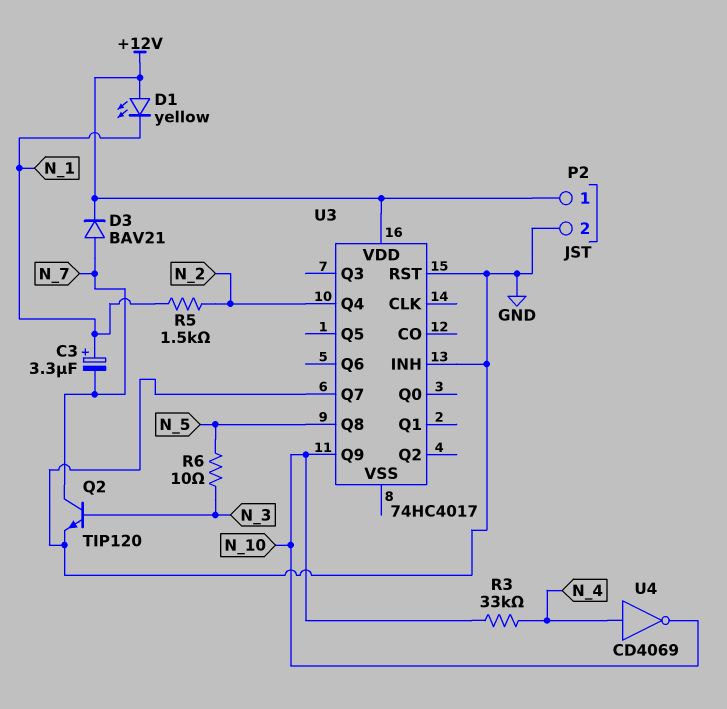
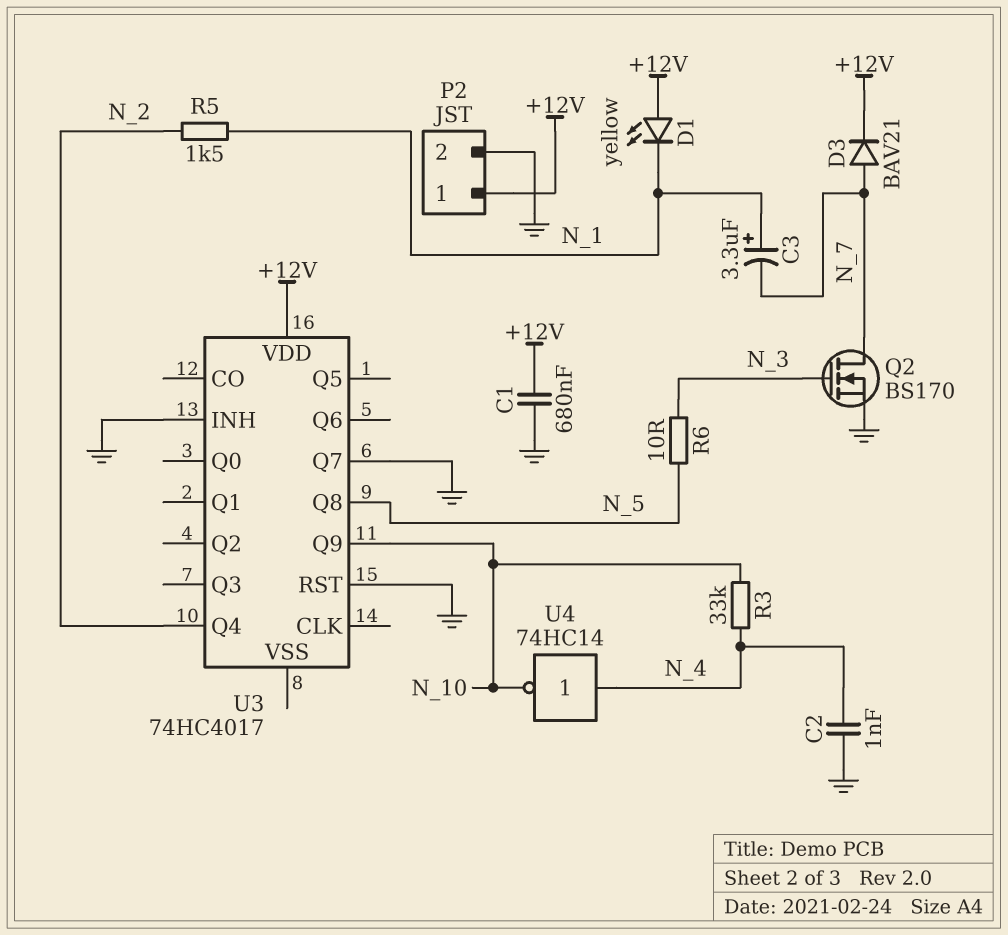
C1: none -> 680nF (+12V, GND)
C2: none -> 1nF (GND, N_4)
Q2: NPN TIP120 (B N_3, C N_7, E GND) -> NMOS BS170 (G N_3, D N_7, S GND)
U4: NOT CD4069 (in N_4, out N_10) -> NOT 74HC14 (in N_4, out N_10)

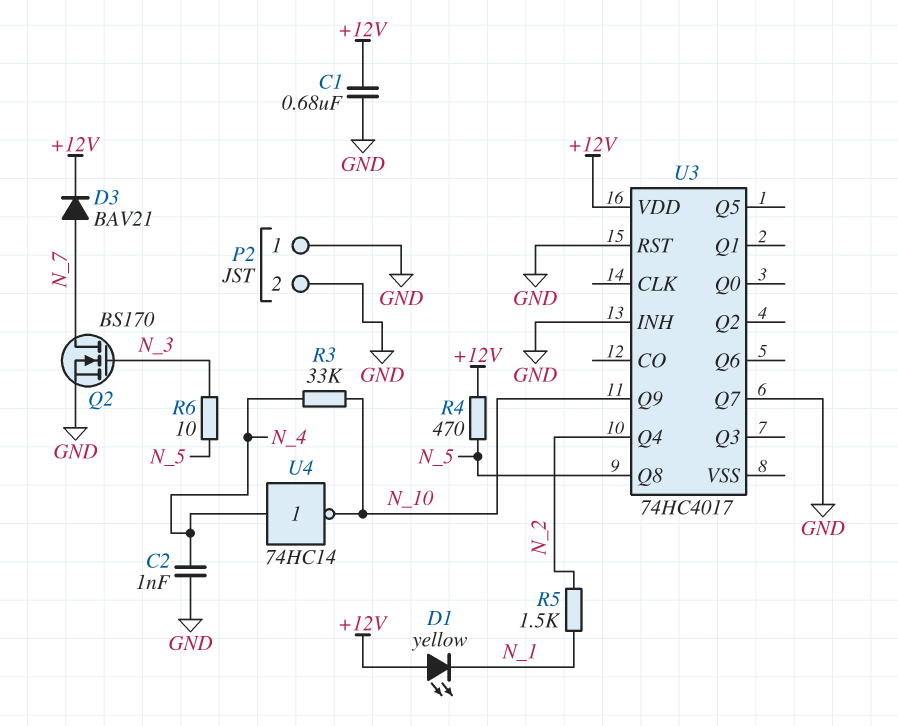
C3: 3.3uF (plus N_1, minus N_7) -> none
P2 pin 1: +12V -> GND
R4: none -> 470 (+12V, N_5)

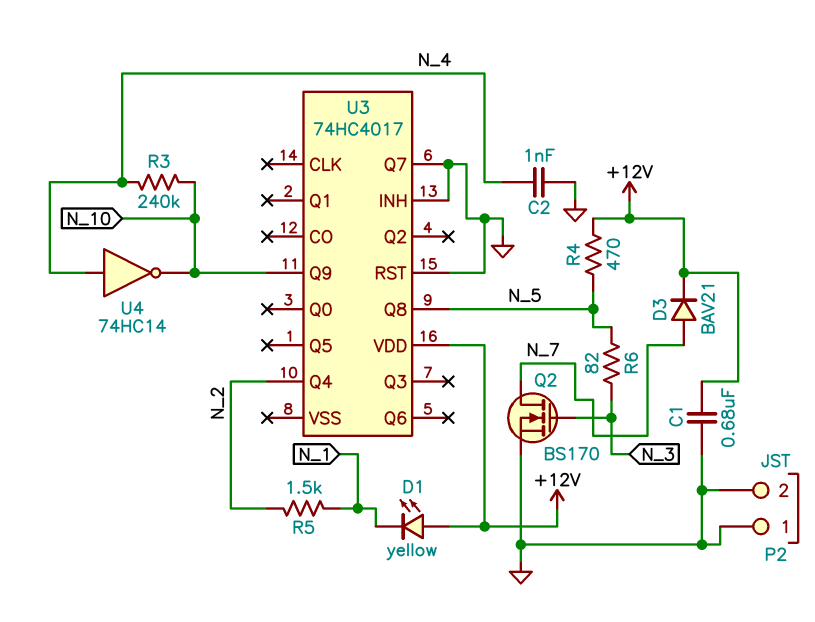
R3: 33k (N_4, N_10) -> 240k (N_4, N_10)
R6: 10 (N_3, N_5) -> 82 (N_3, N_5)

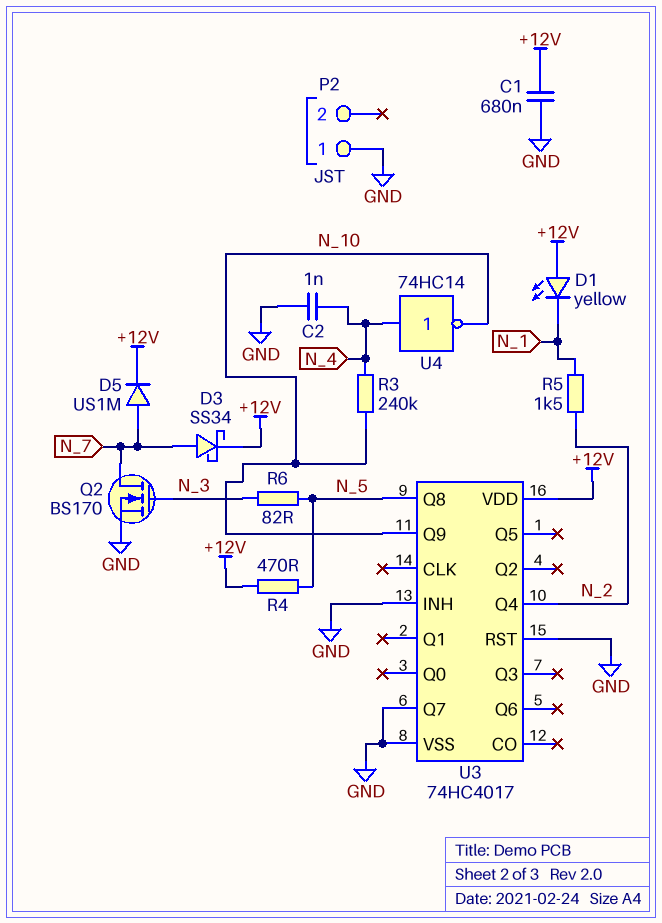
D3: diode BAV21 (A N_7, K +12V) -> schottky SS34 (A N_7, K +12V)
D5: none -> diode US1M (A N_7, K +12V)
P2 pin 2: GND -> none
U3 pin VSS: none -> GND

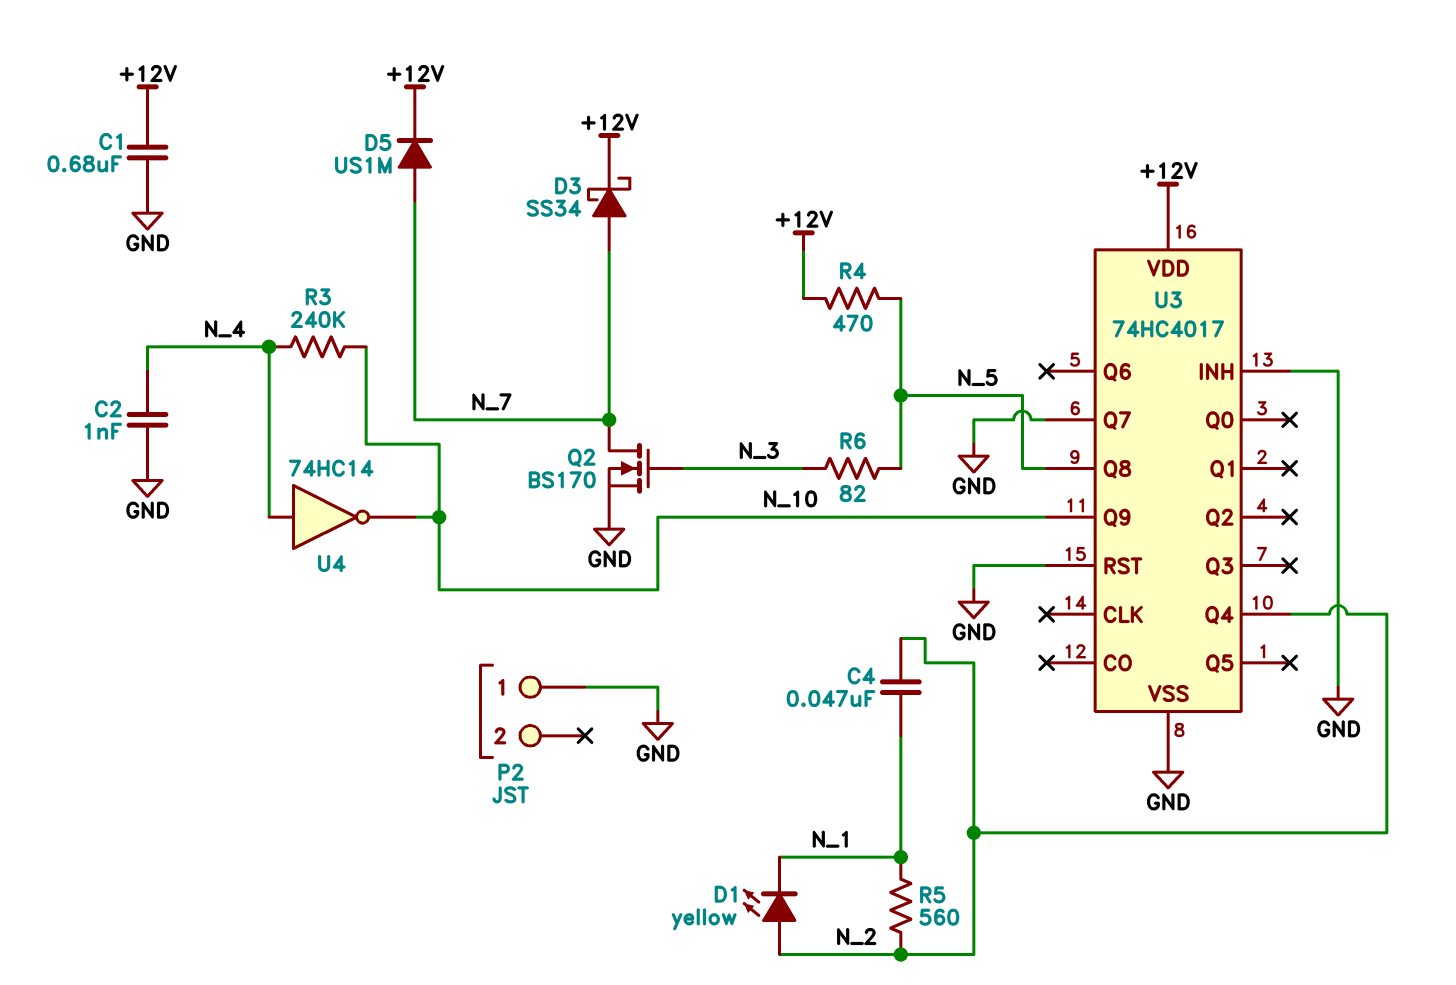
C4: none -> 47nF (N_1, N_2)
D1: LED yellow (A +12V, K N_1) -> LED yellow (A N_2, K N_1)
R5: 1.5k (N_1, N_2) -> 560 (N_1, N_2)

